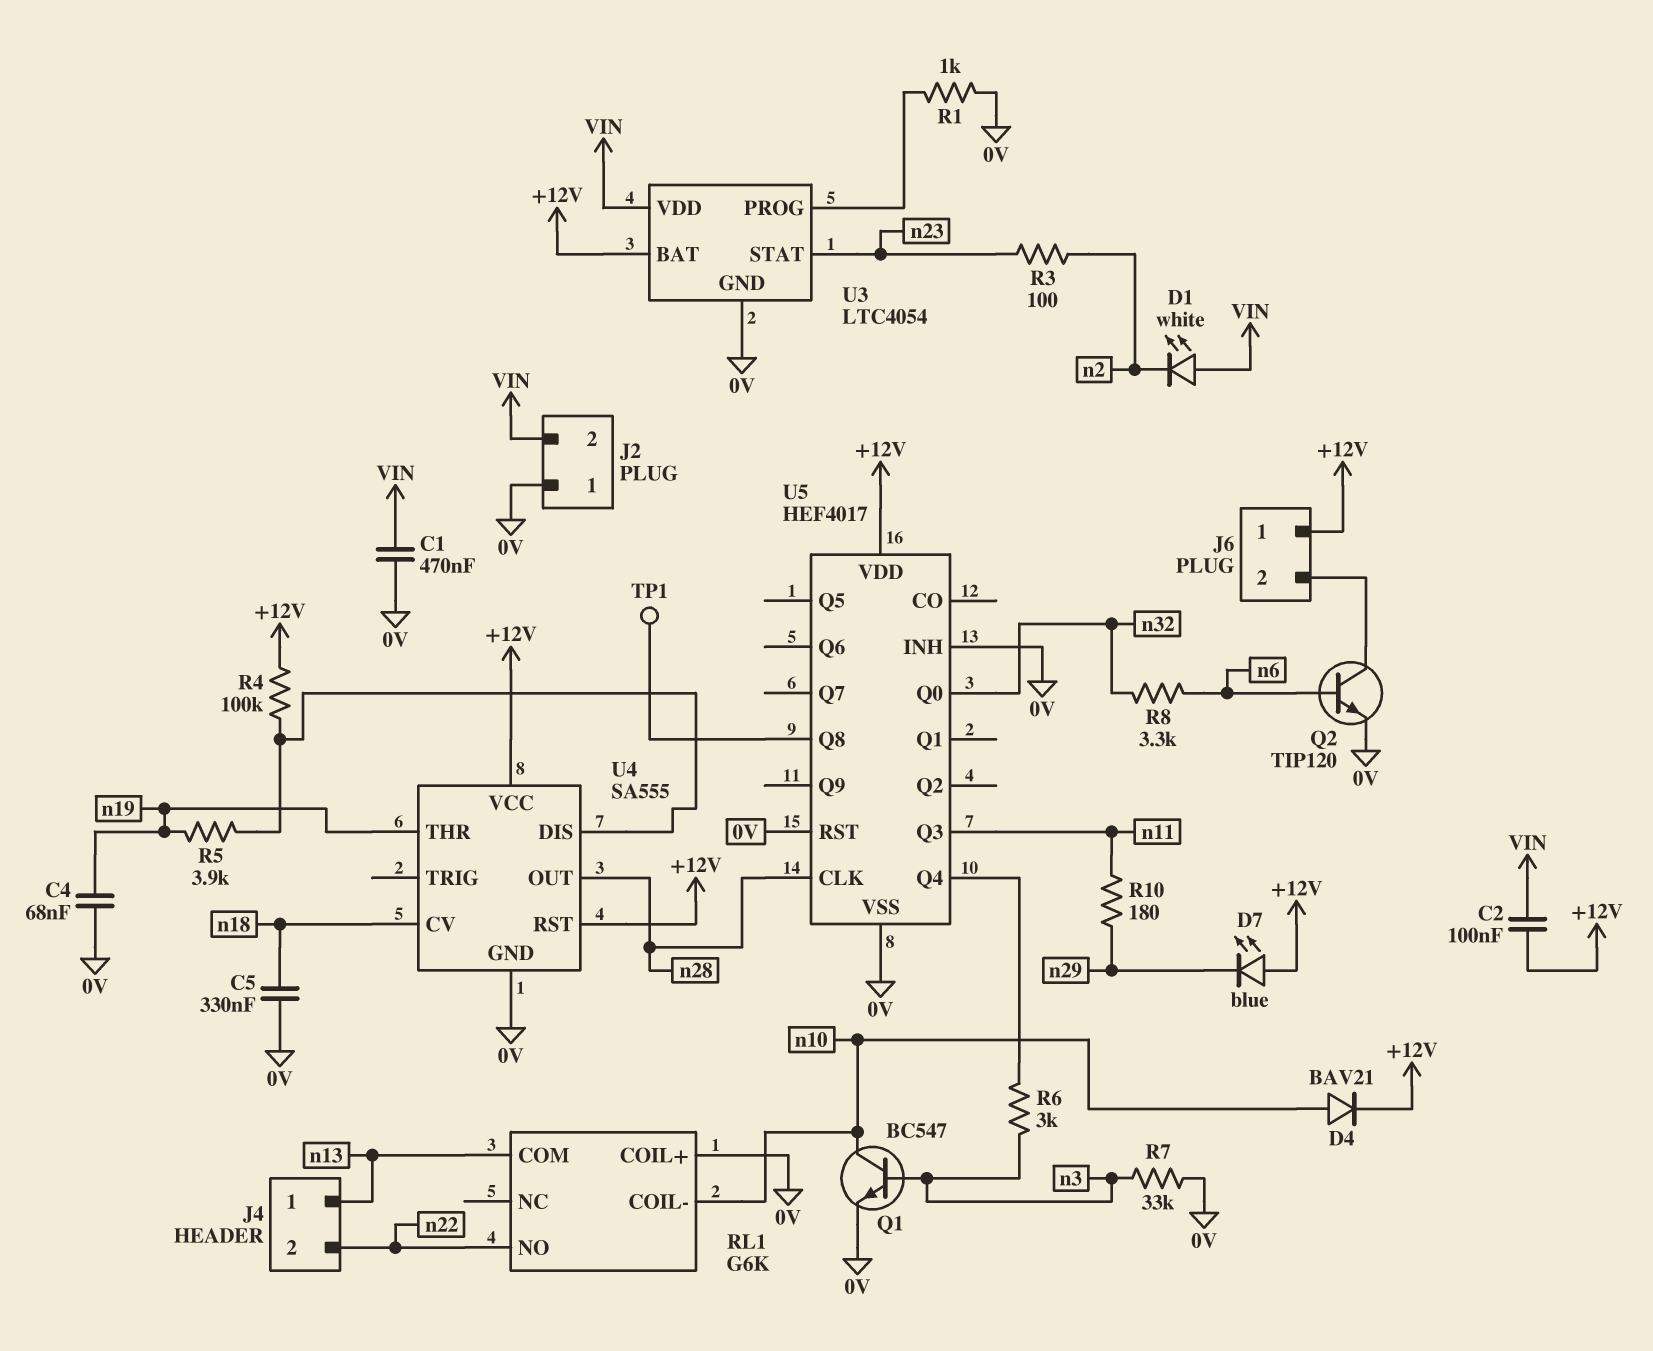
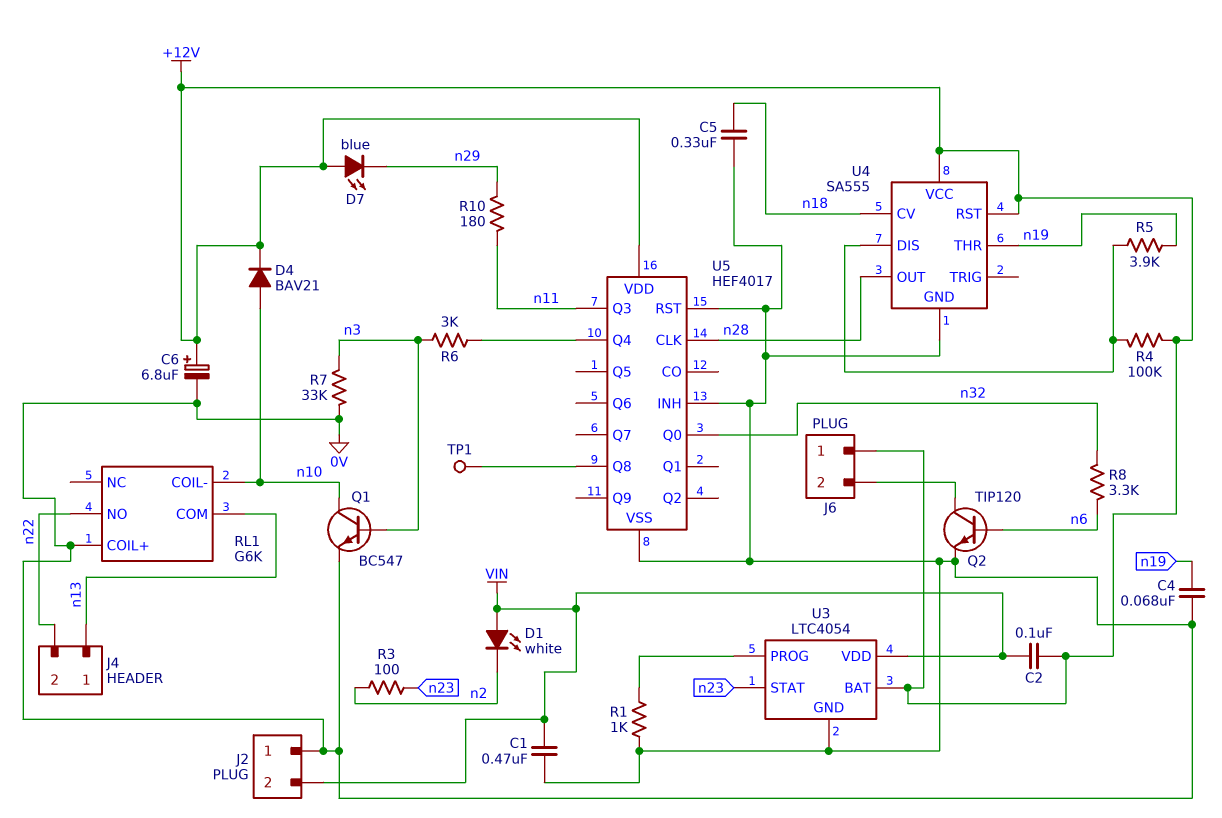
C6: none -> 6.8uF (plus +12V, minus 0V)

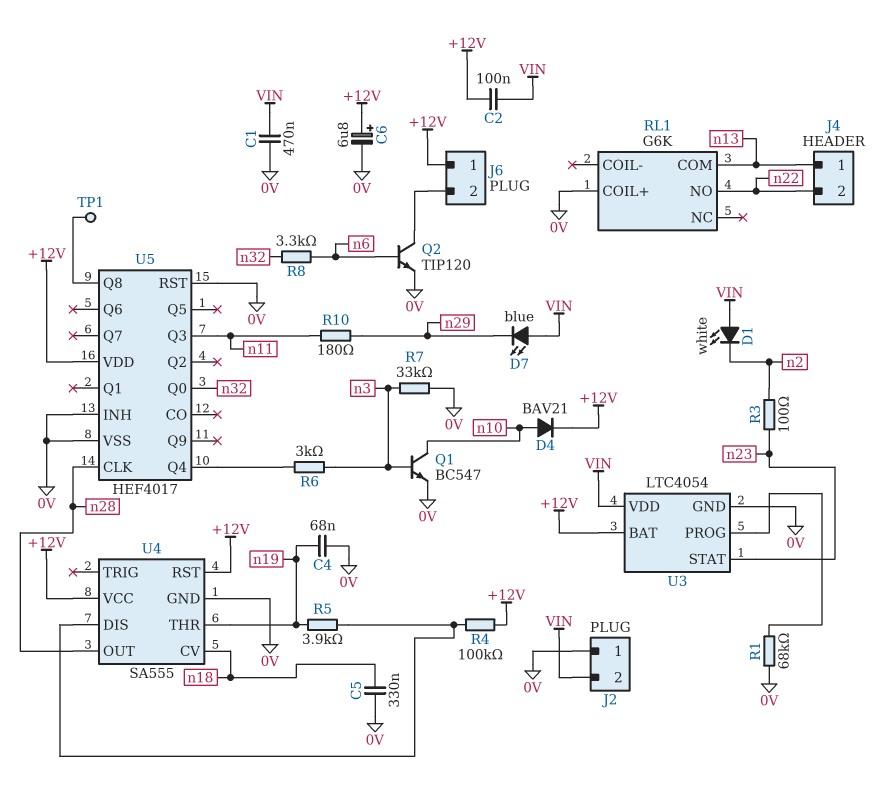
D7: LED blue (A +12V, K n29) -> LED blue (A VIN, K n29)
R1: 1k (0V, U3/PROG) -> 68k (0V, U3/PROG)
RL1 pin COIL-: n10 -> none

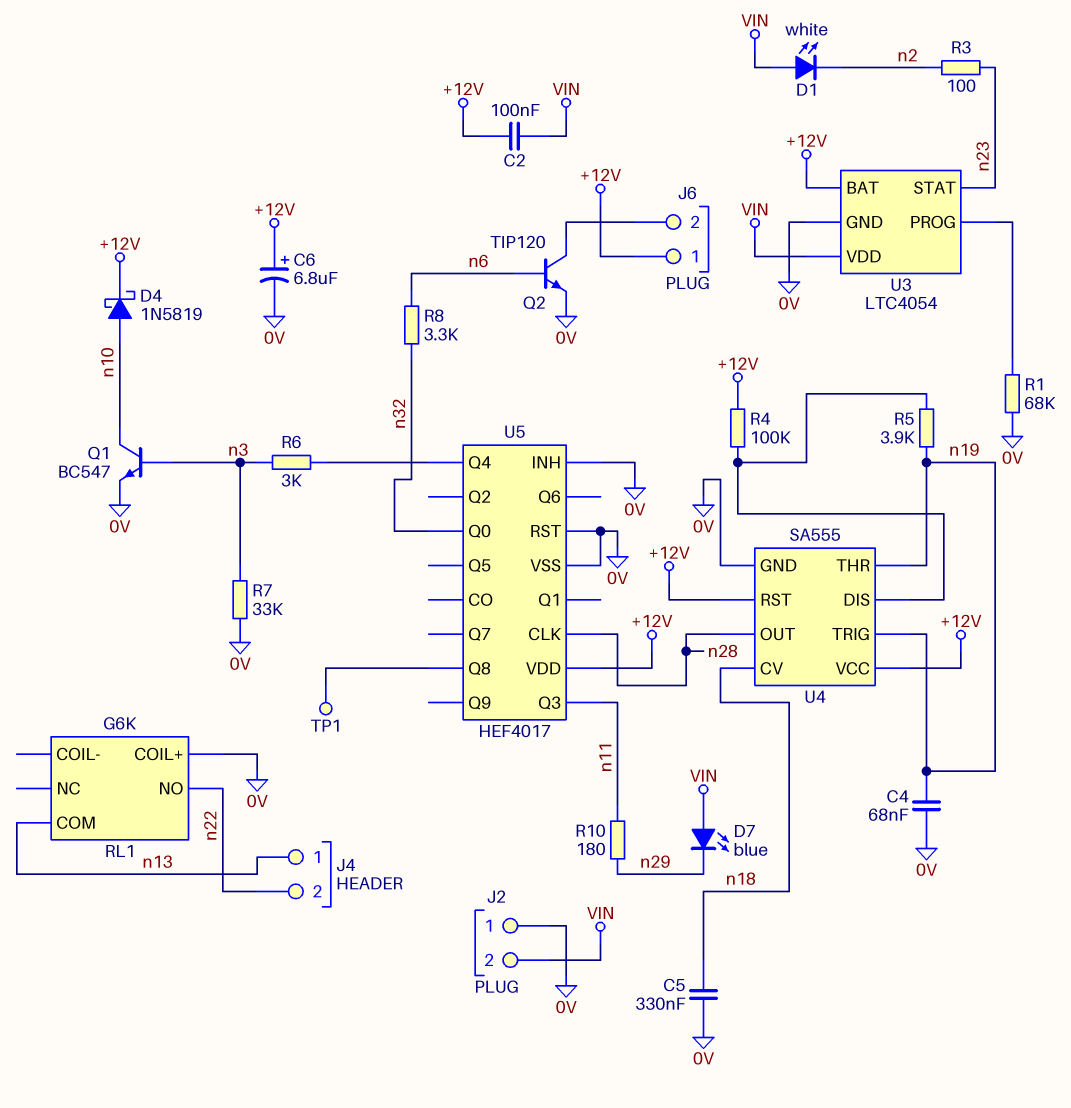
C1: 470nF (0V, VIN) -> none
D4: diode BAV21 (A n10, K +12V) -> schottky 1N5819 (A n10, K +12V)
U4 pin TRIG: none -> n19

